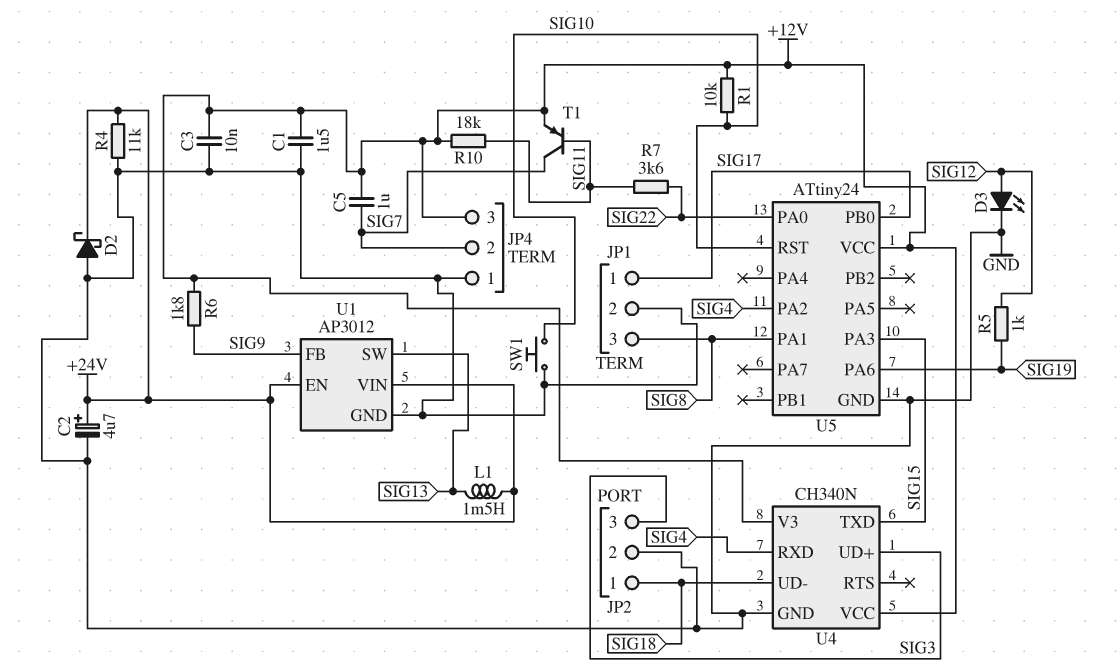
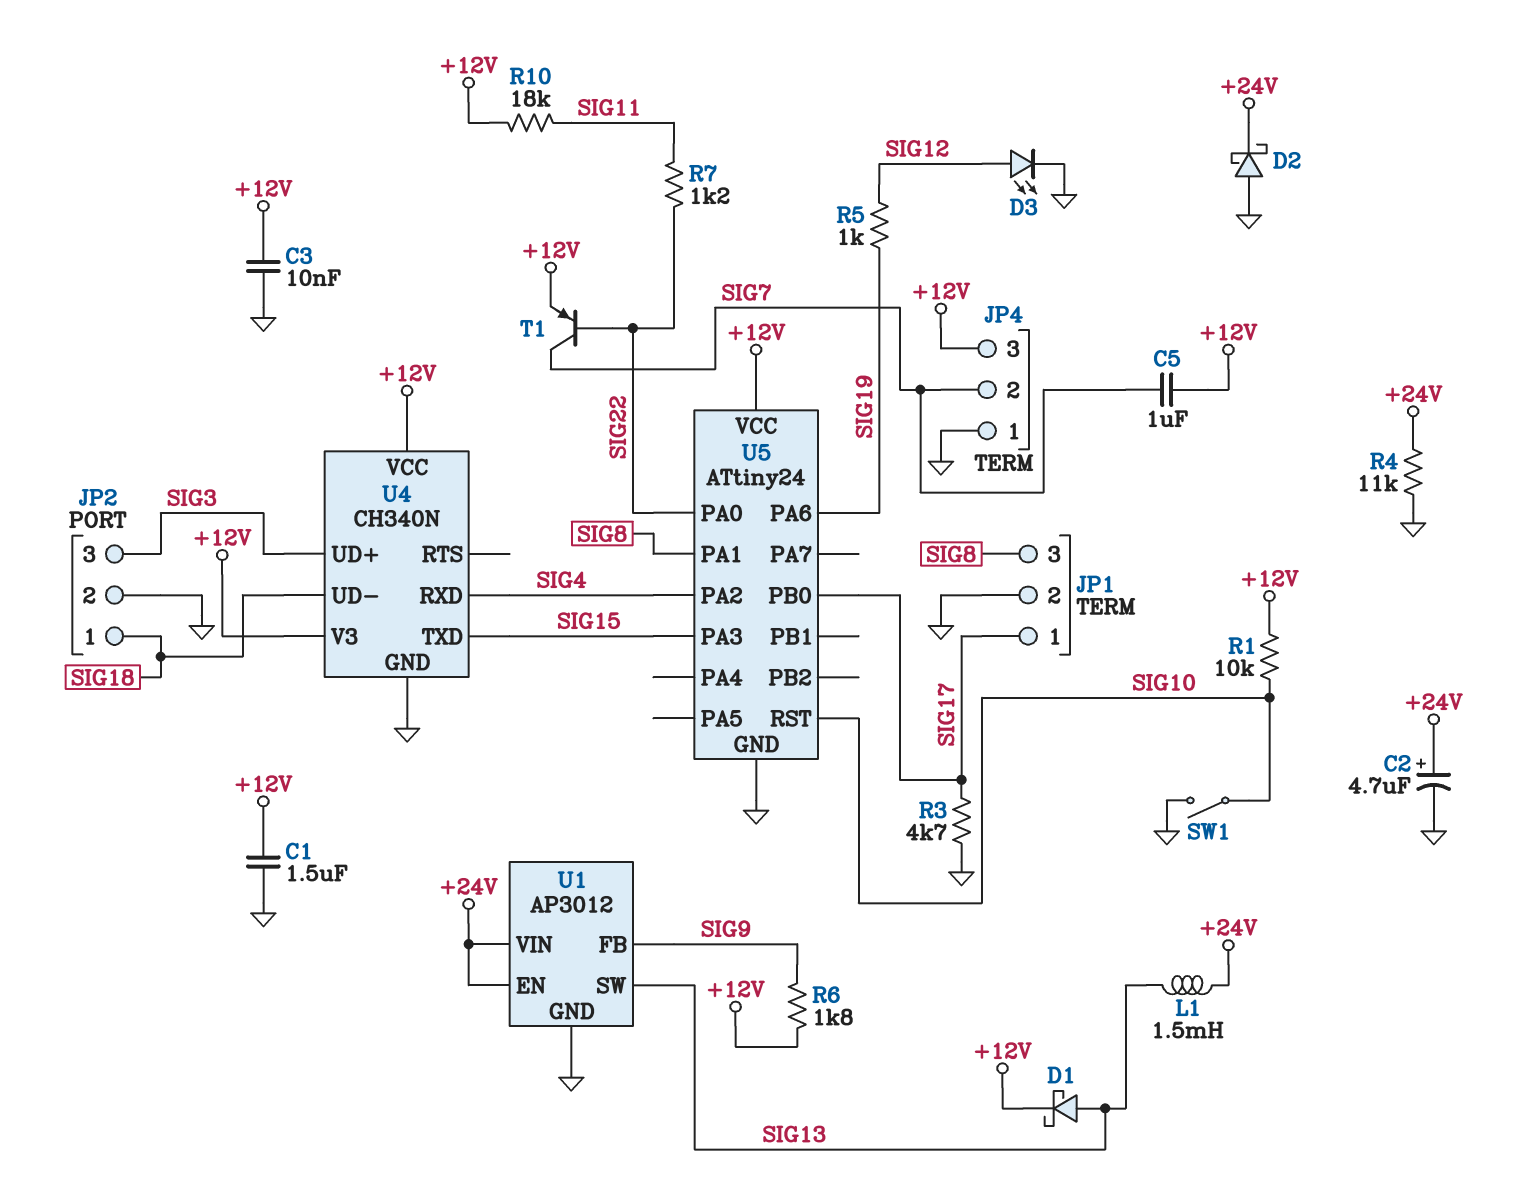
D1: none -> schottky (A SIG13, K +12V)
R3: none -> 4.7k (GND, SIG17)
R7: 3.6k (SIG11, SIG22) -> 1.2k (SIG11, SIG22)
SW1: button (GND, SIG10) -> switch (GND, SIG10)
T1: PNP (B SIG11, C SIG7, E +12V) -> PNP (B SIG22, C SIG7, E +12V)

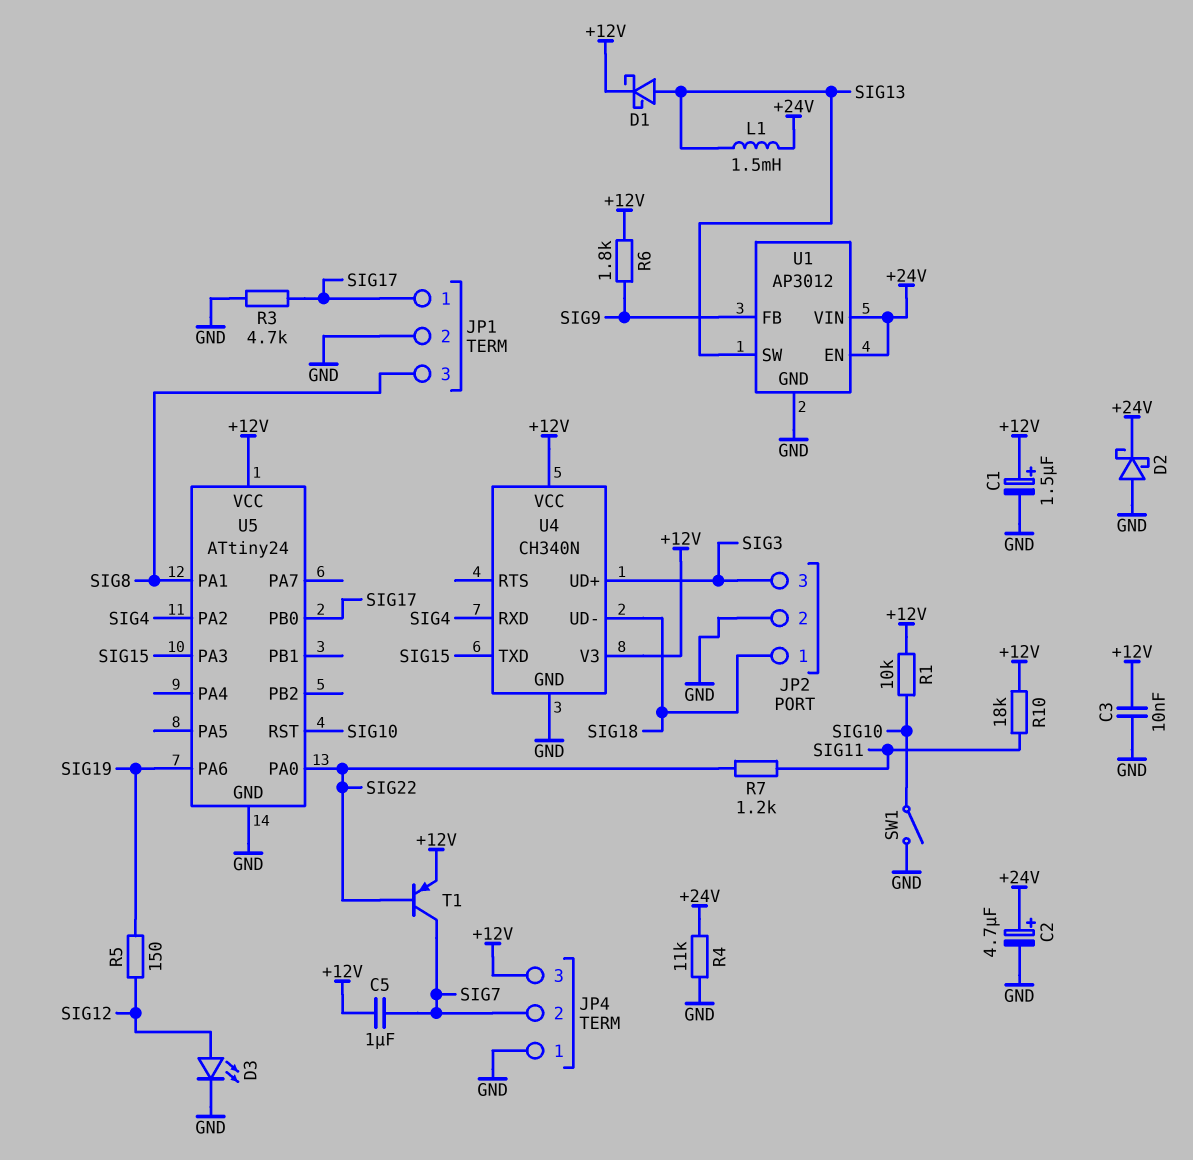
C1: 1.5uF (+12V, GND) -> 1.5uF (plus +12V, minus GND)
R5: 1k (SIG12, SIG19) -> 150 (SIG12, SIG19)

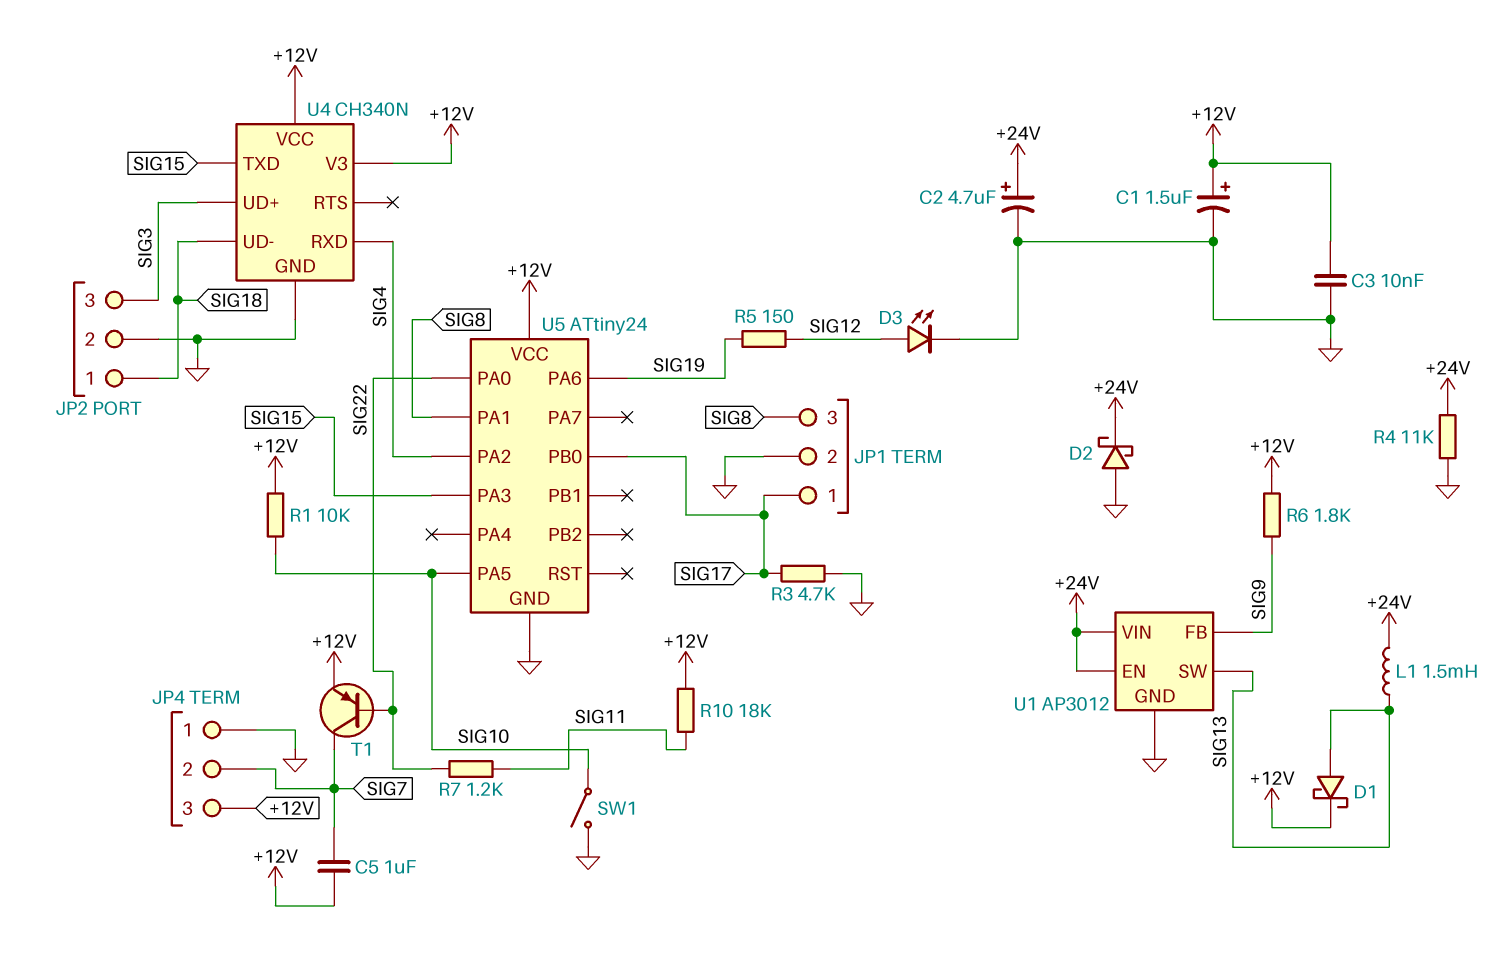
U5 pin PA5: none -> SIG10
U5 pin RST: SIG10 -> none

